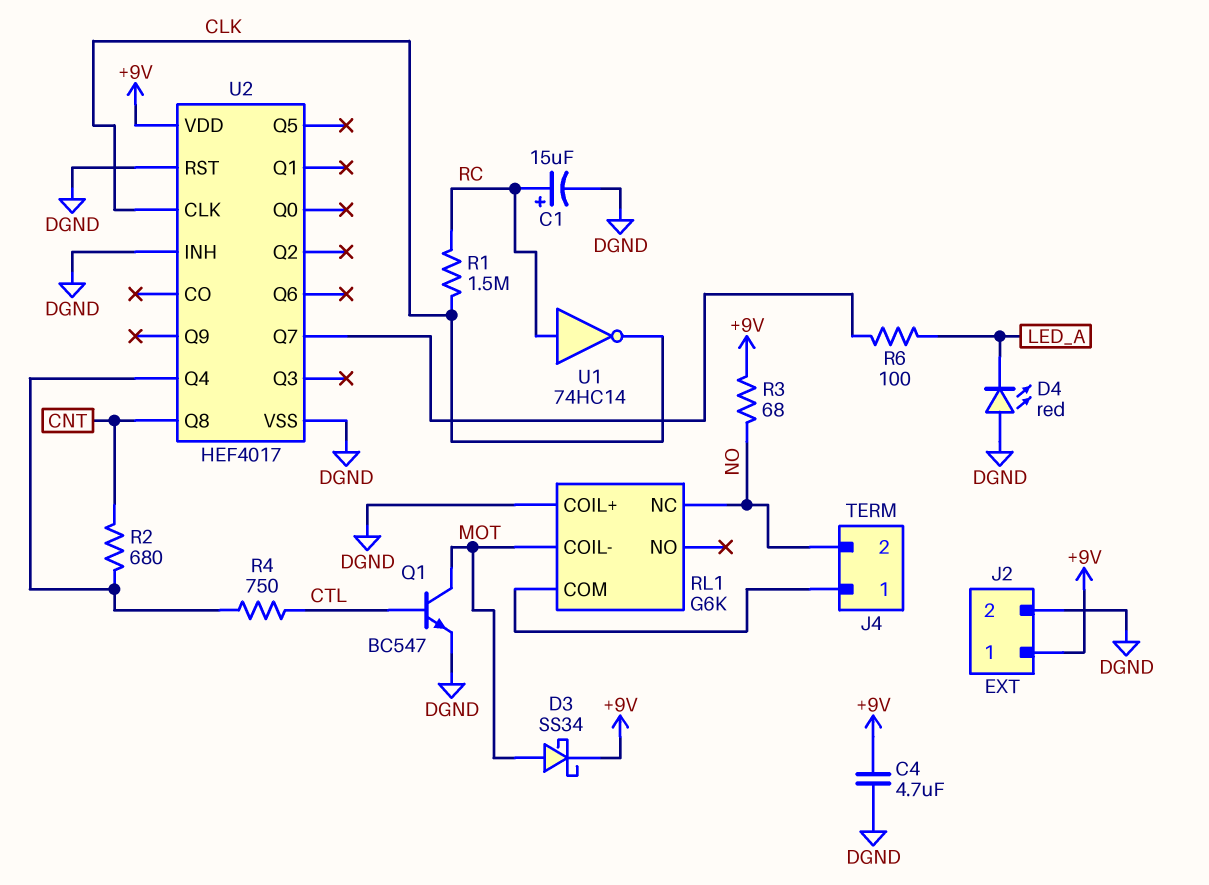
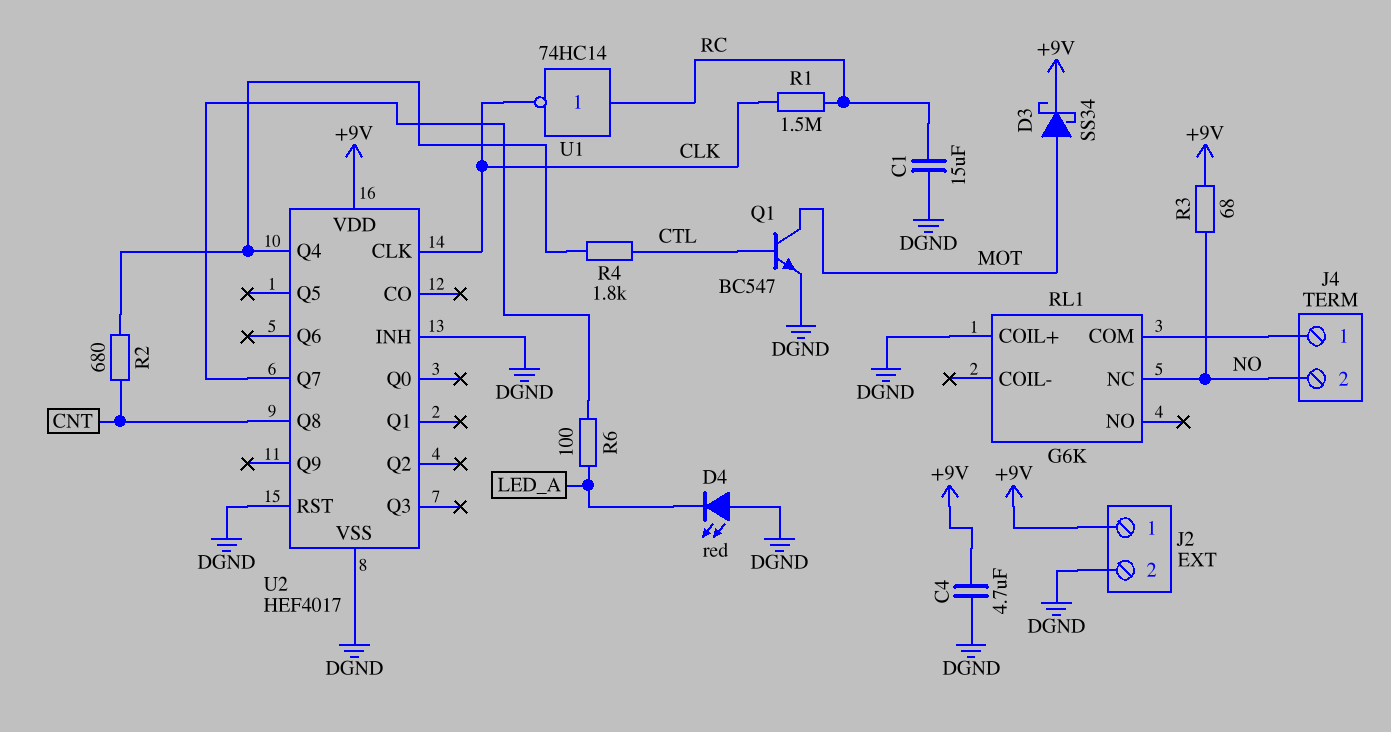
C1: 15uF (plus RC, minus DGND) -> 15uF (DGND, RC)
R4: 750 (CTL, U2/Q4) -> 1.8k (CTL, U2/Q4)
RL1 pin COIL-: MOT -> none

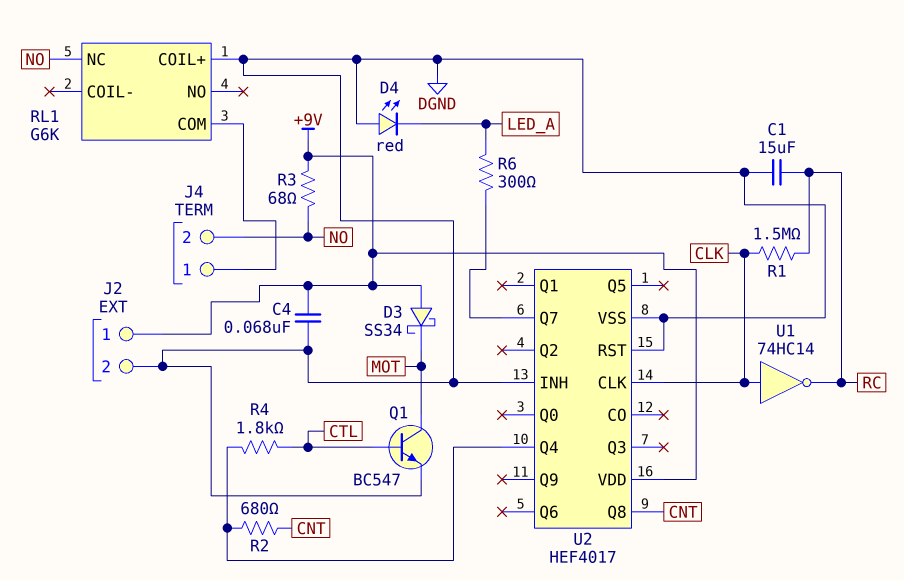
C4: 4.7uF (+9V, DGND) -> 68nF (+9V, DGND)
D3: schottky SS34 (A MOT, K +9V) -> schottky SS34 (A +9V, K MOT)
R6: 100 (LED_A, U2/Q7) -> 300 (LED_A, U2/Q7)
U1: NOT 74HC14 (in RC, out CLK) -> NOT 74HC14 (in CLK, out RC)

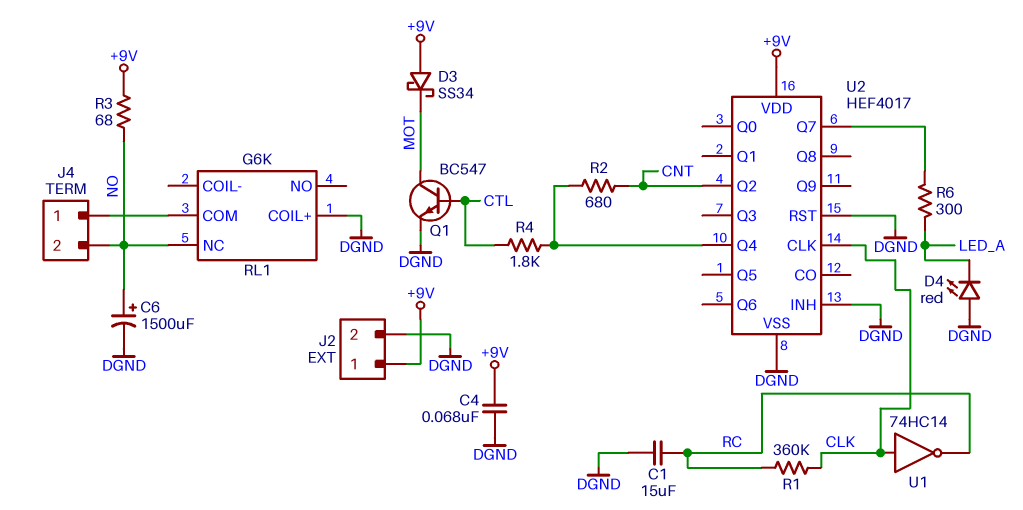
C6: none -> 1500uF (plus NO, minus DGND)
R1: 1.5M (CLK, RC) -> 360k (CLK, RC)
U2 pin Q2: none -> CNT
U2 pin Q8: CNT -> none

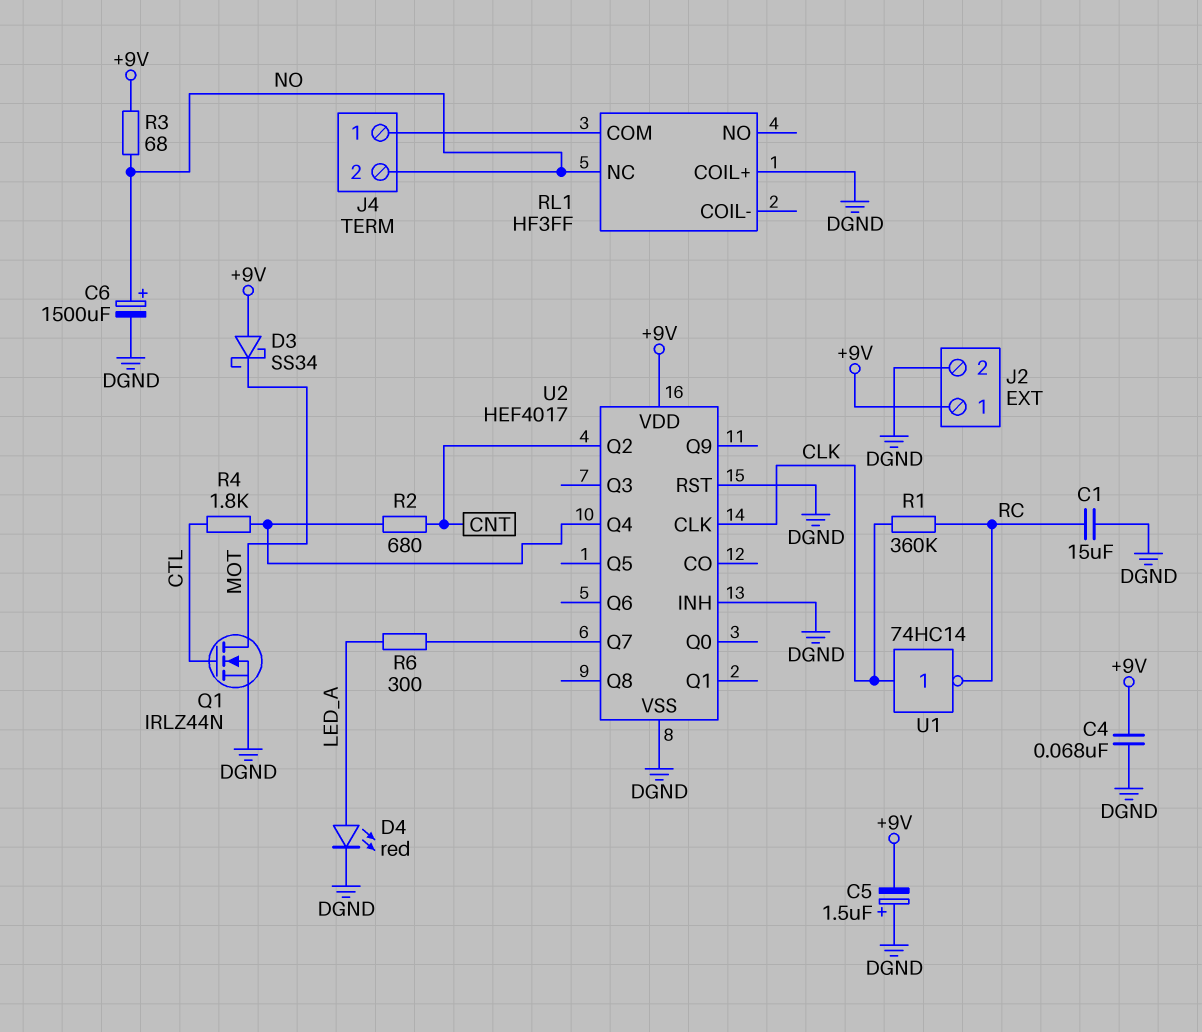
C5: none -> 1.5uF (plus DGND, minus +9V)
D4: LED red (A DGND, K LED_A) -> LED red (A LED_A, K DGND)
Q1: NPN BC547 (B CTL, C MOT, E DGND) -> NMOS IRLZ44N (G CTL, D MOT, S DGND)
RL1: G6K -> HF3FF

